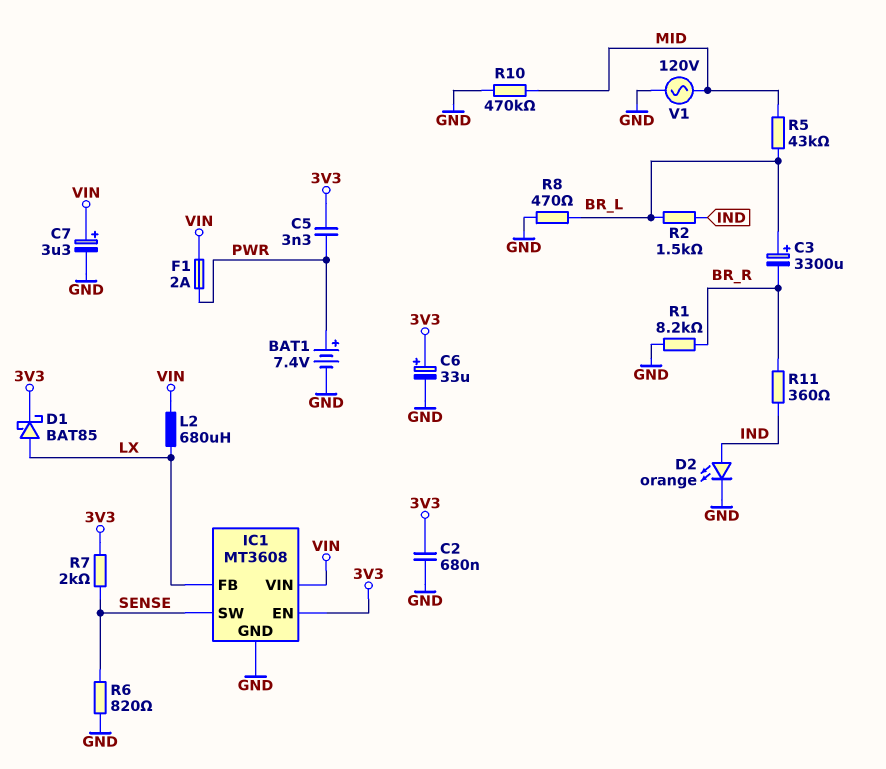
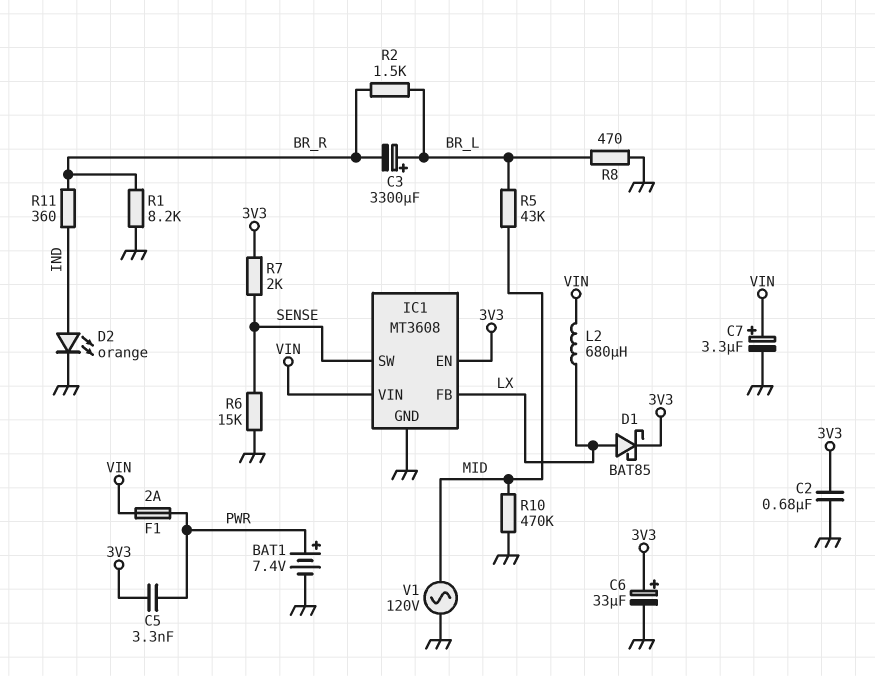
R2: 1.5k (BR_L, IND) -> 1.5k (BR_L, BR_R)
R6: 820 (GND, SENSE) -> 15k (GND, SENSE)

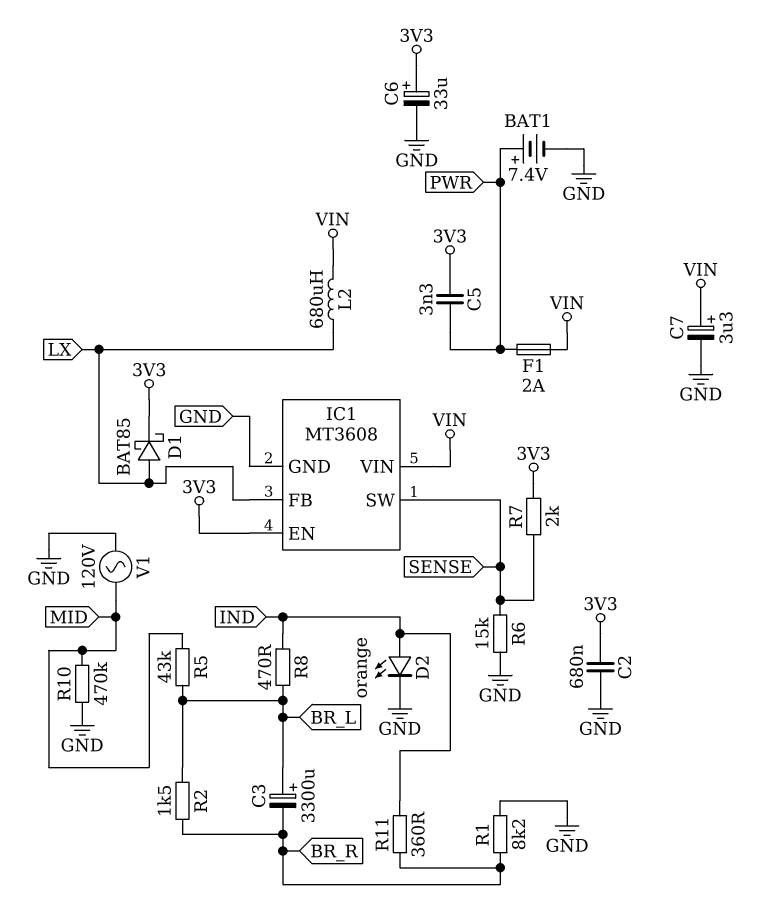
R8: 470 (BR_L, GND) -> 470 (BR_L, IND)

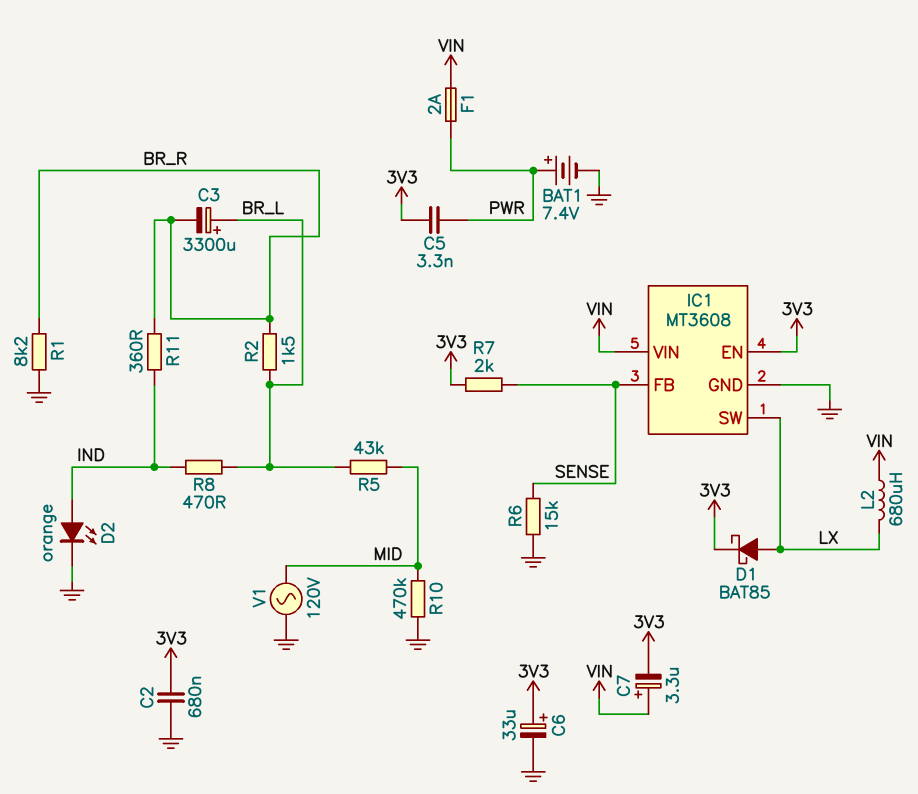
C7: 3.3uF (plus VIN, minus GND) -> 3.3uF (plus VIN, minus 3V3)
IC1 pin FB: LX -> SENSE
IC1 pin SW: SENSE -> LX

